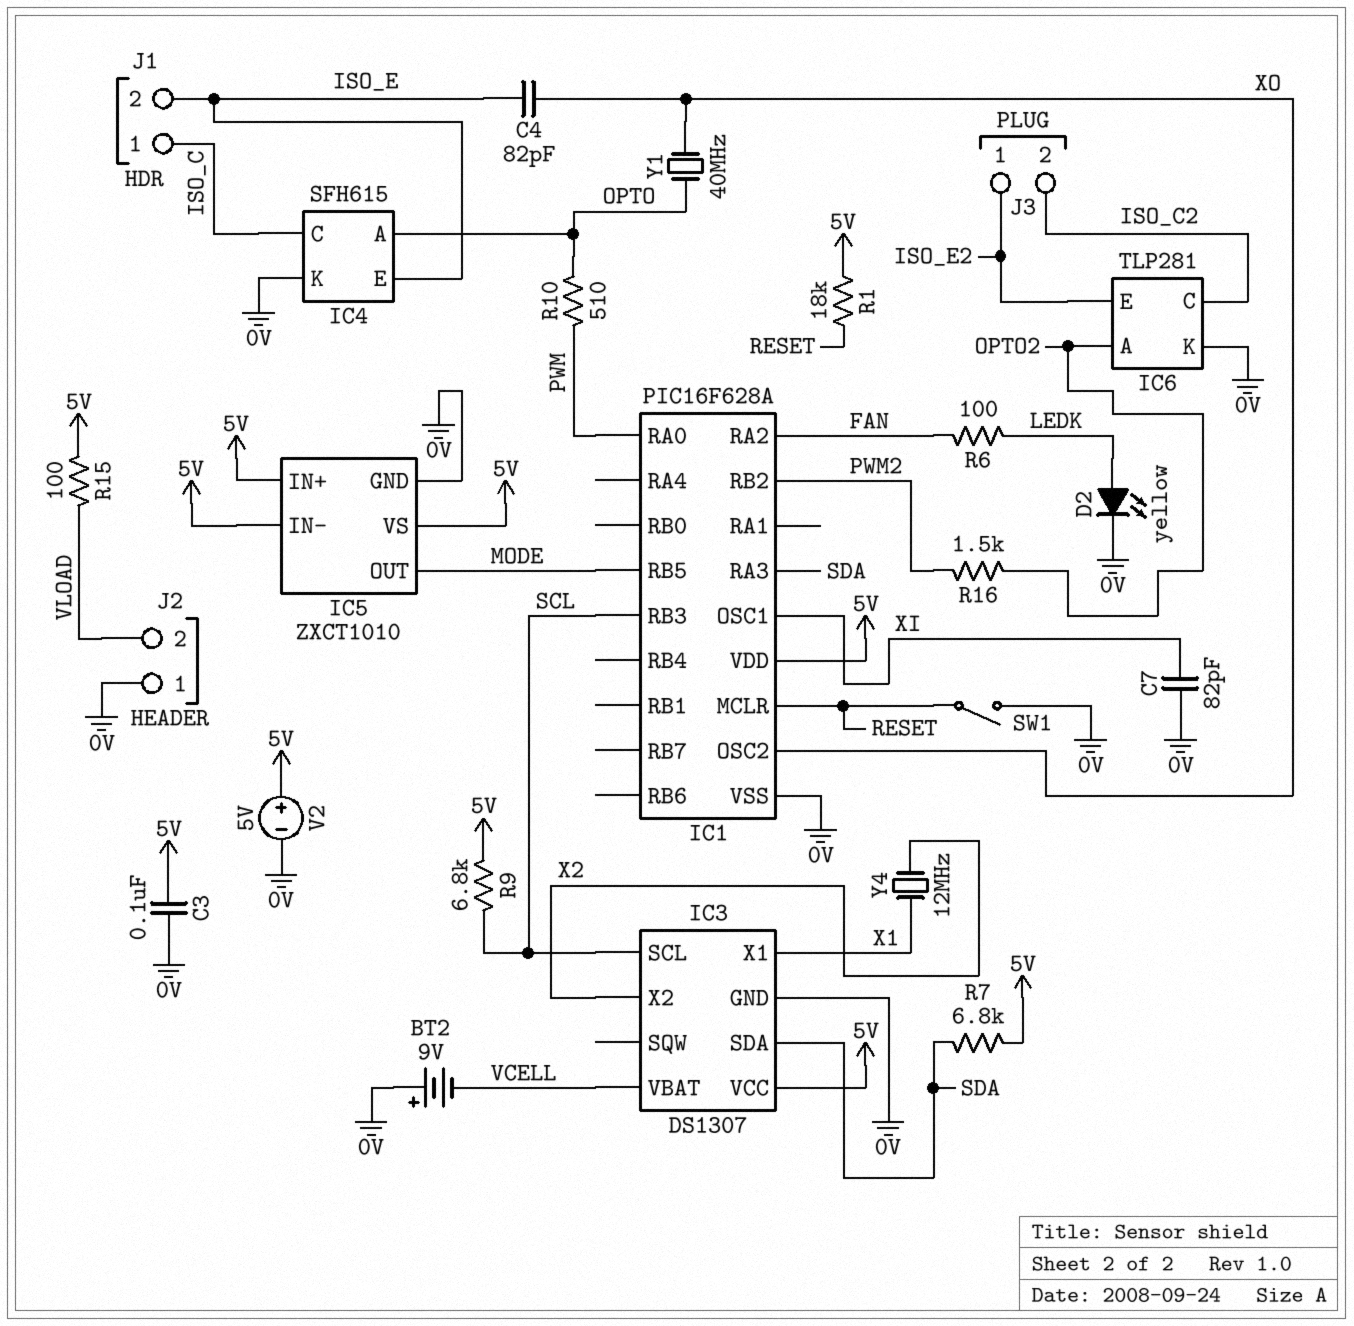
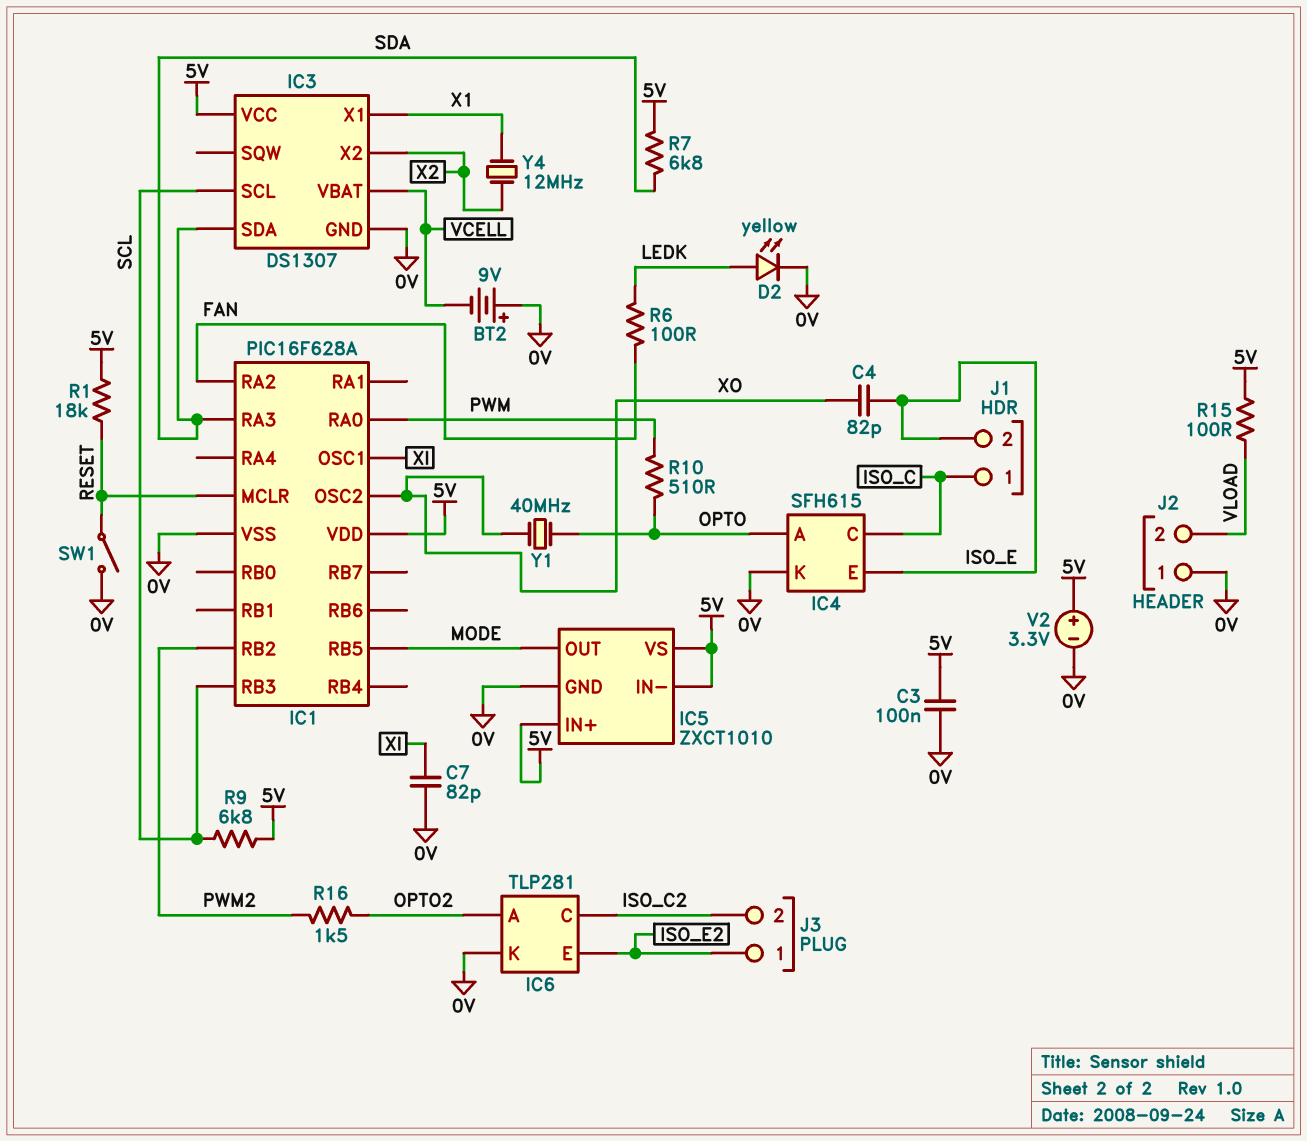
V2: 5V (plus 5V, minus 0V) -> 3.3V (plus 5V, minus 0V)

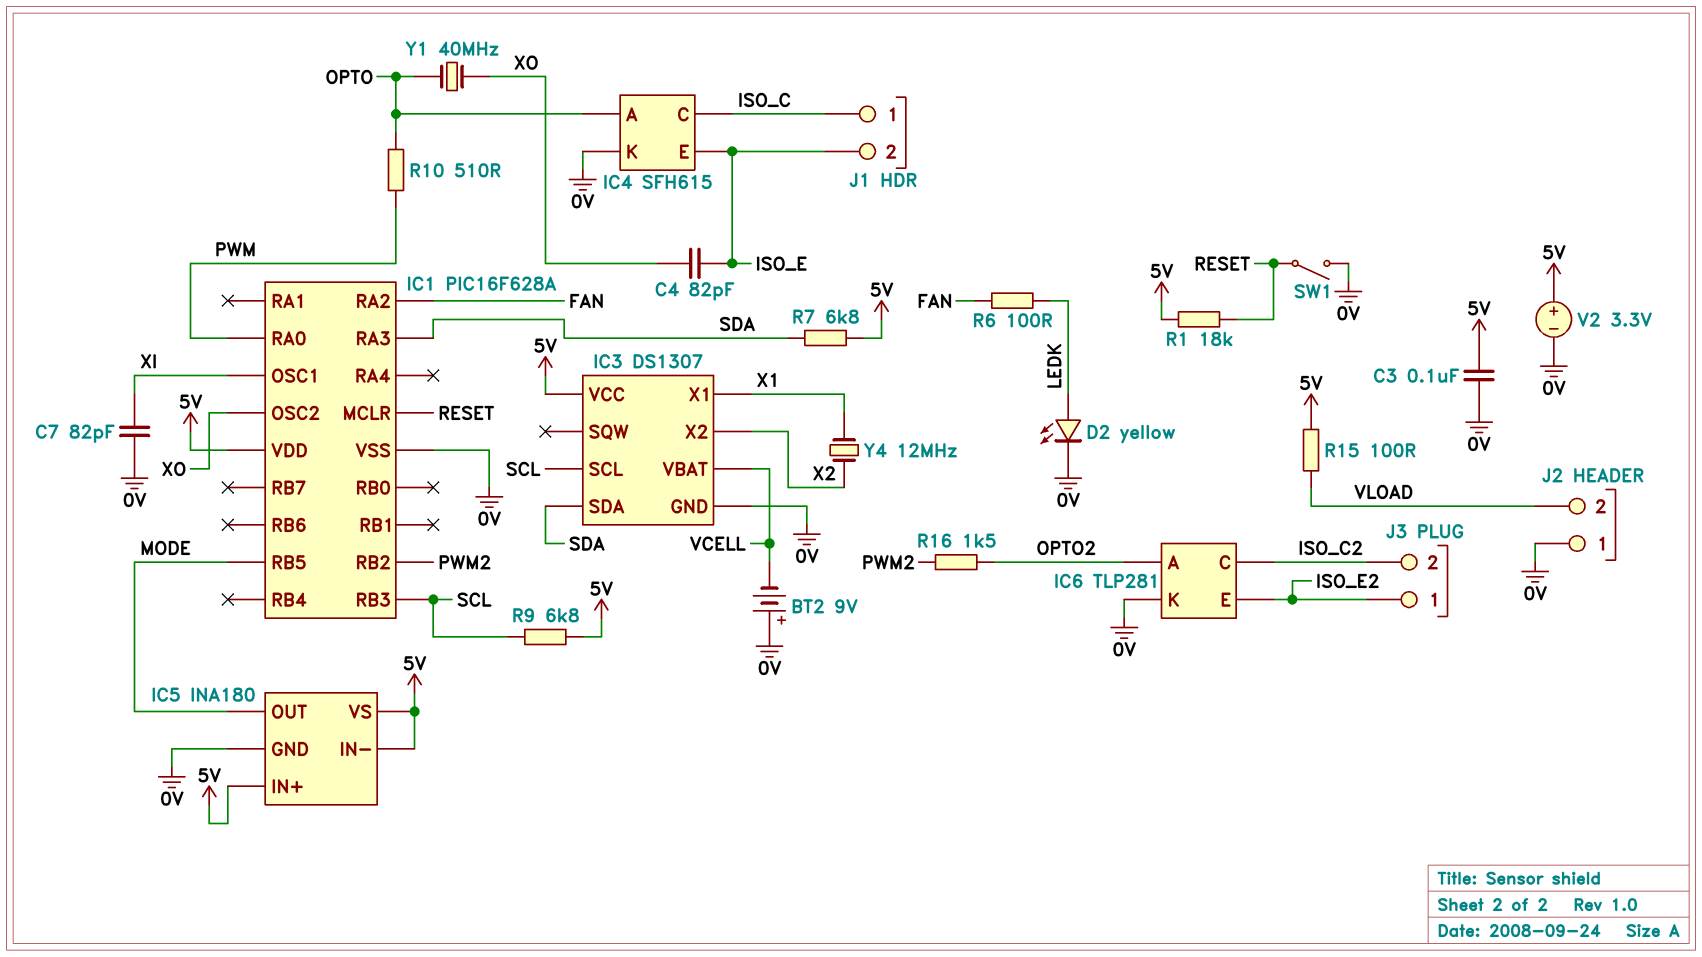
IC5: ZXCT1010 -> INA180

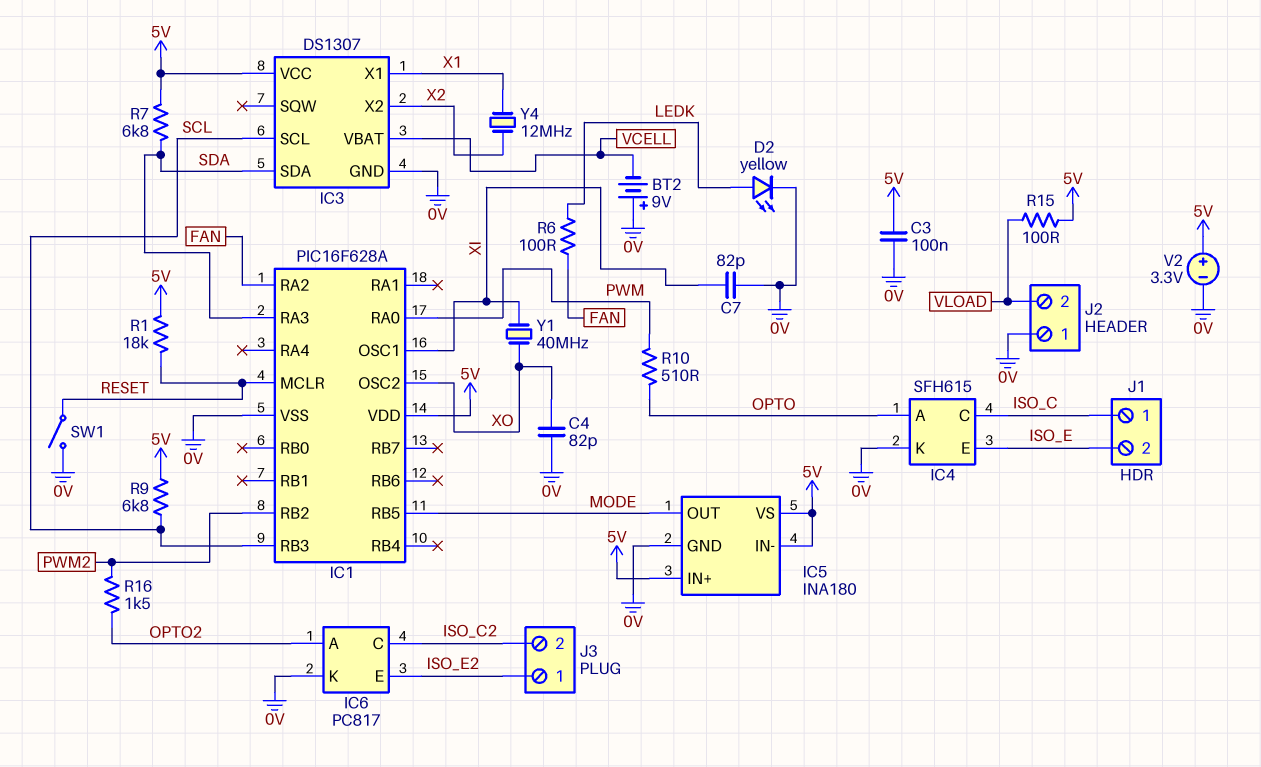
C4: 82pF (ISO_E, XO) -> 82pF (0V, XO)
IC6: TLP281 -> PC817
Y1: 40MHz (OPTO, XO) -> 40MHz (XI, XO)

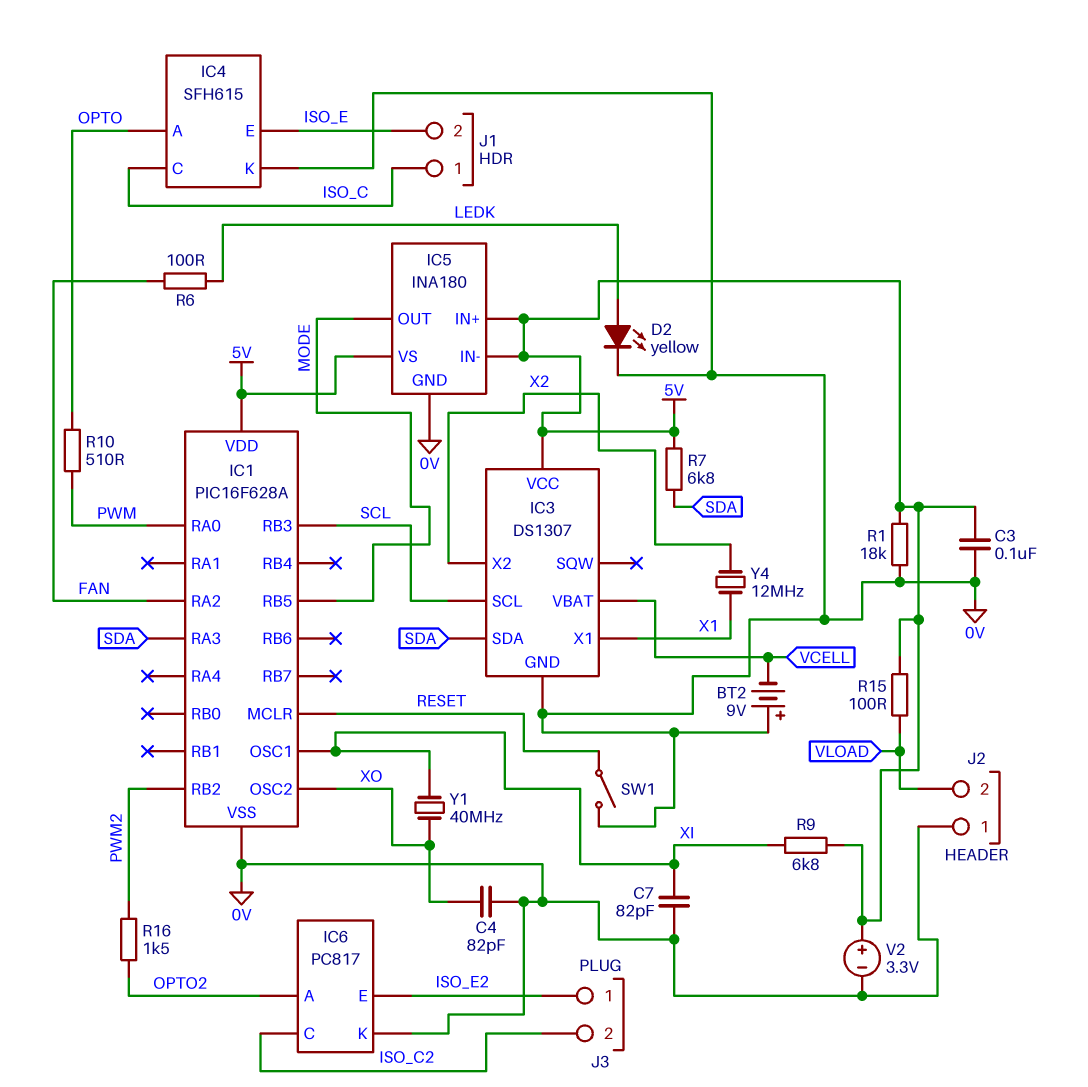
R1: 18k (5V, RESET) -> 18k (0V, 5V)
R9: 6.8k (5V, SCL) -> 6.8k (5V, XI)

